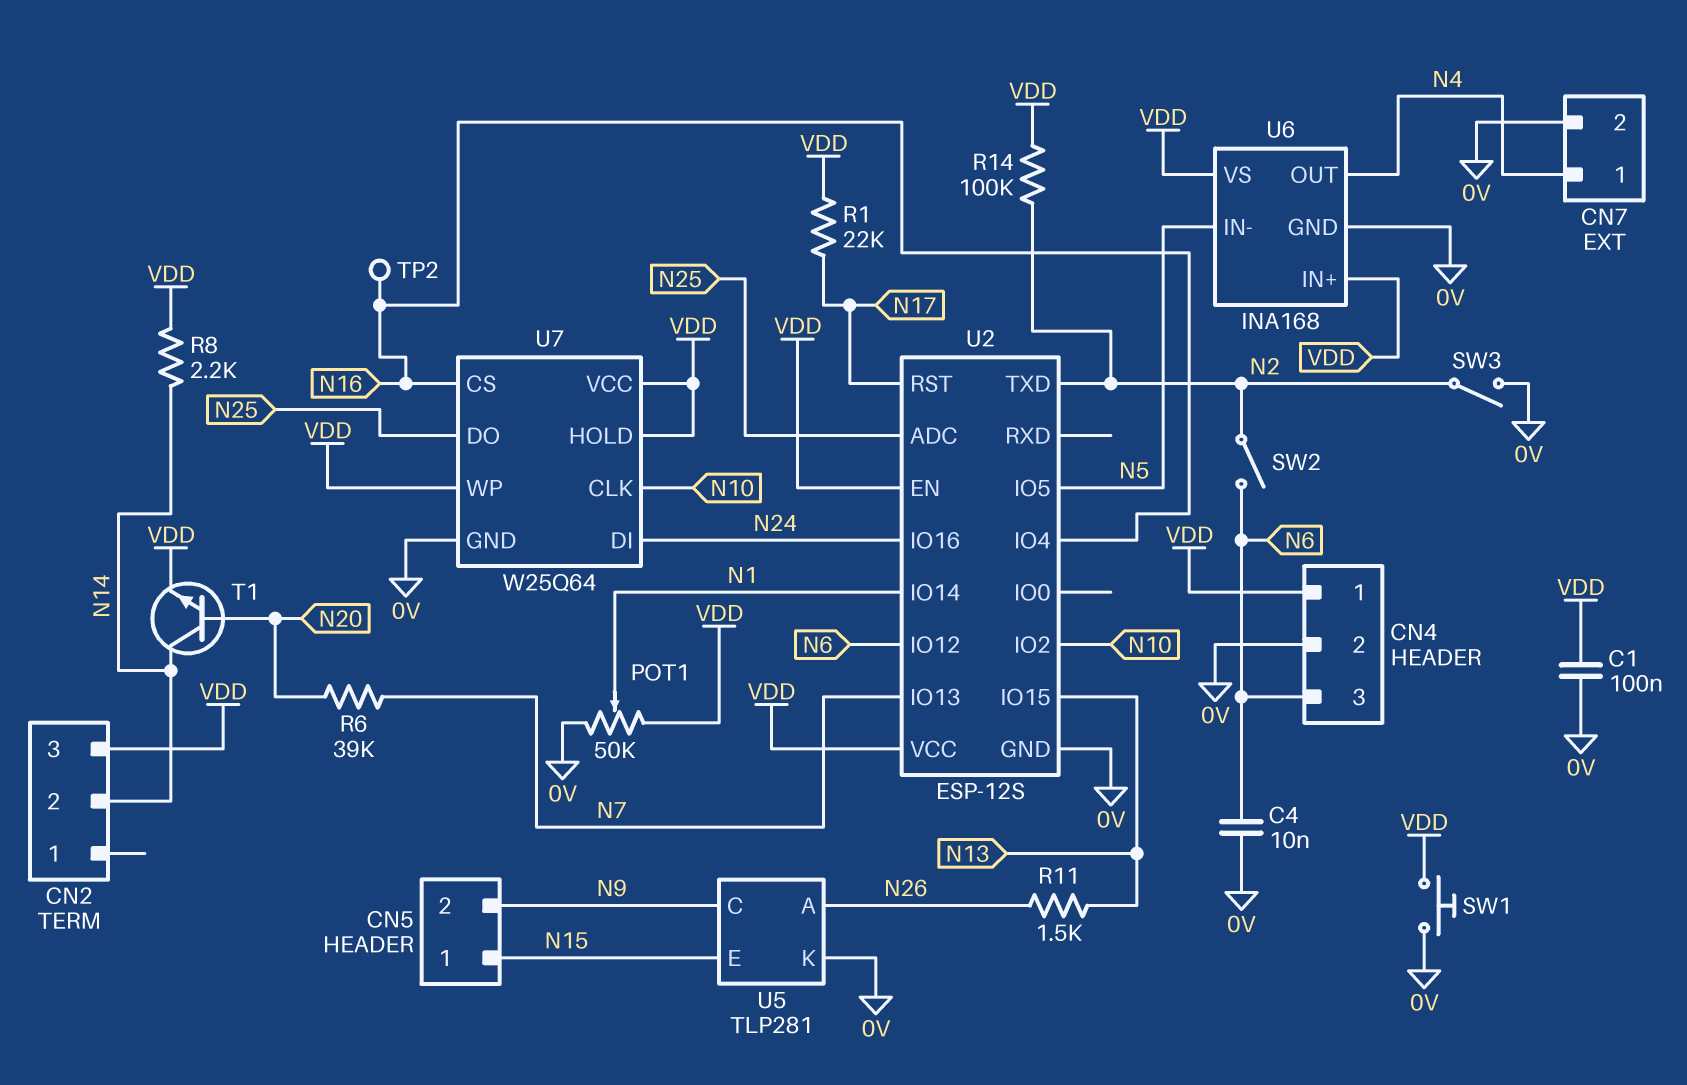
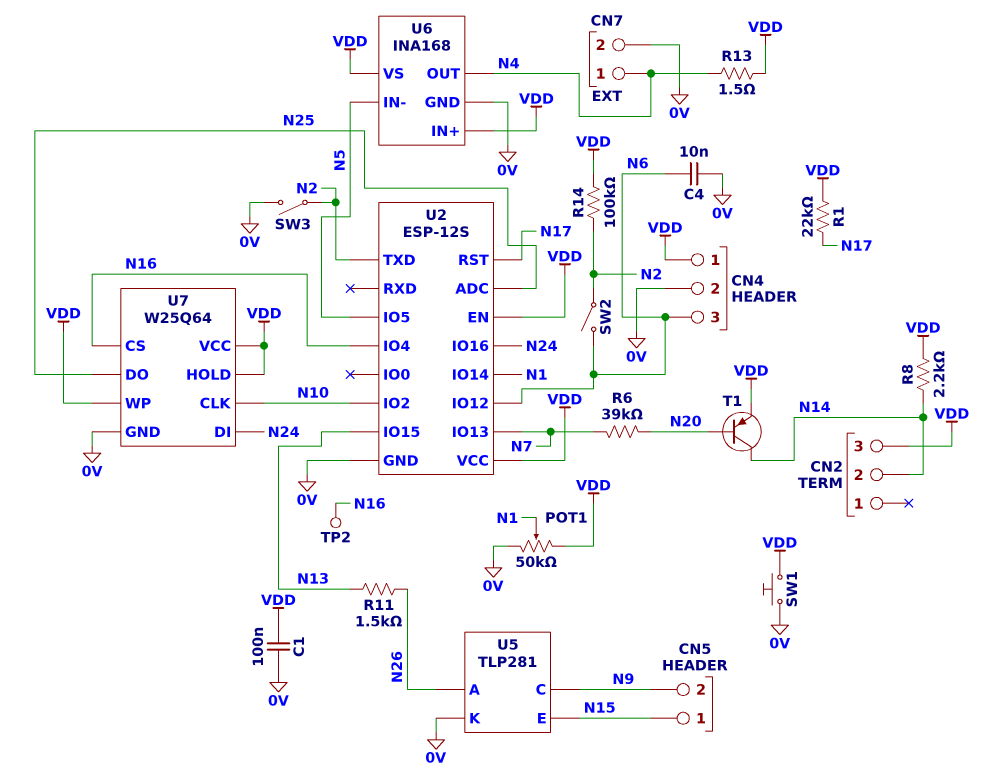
R13: none -> 1.5 (N4, VDD)
T1: NPN (B N20, C N14, E VDD) -> PNP (B N20, C N14, E VDD)

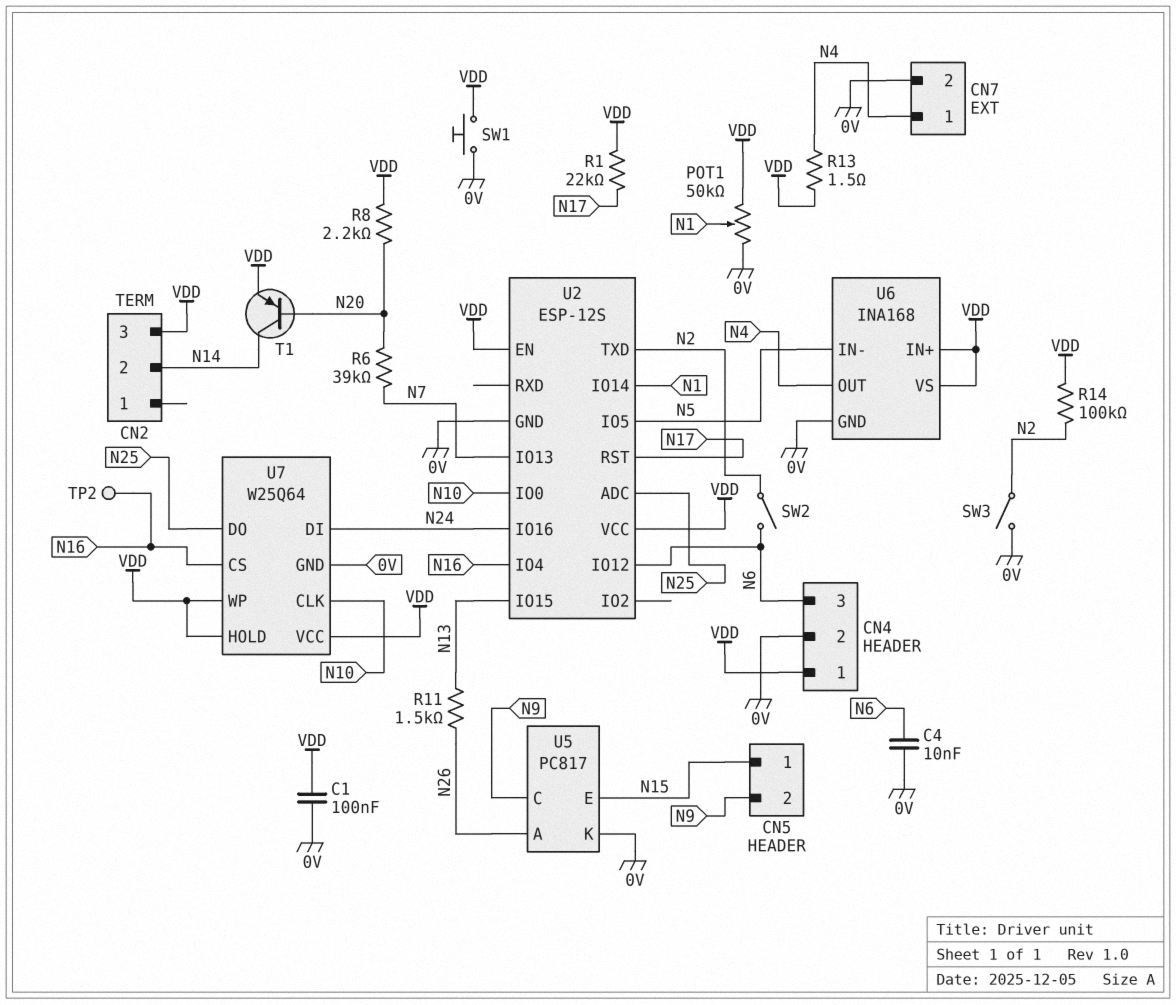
R8: 2.2k (N14, VDD) -> 2.2k (N20, VDD)
U2 pin IO0: none -> N10
U2 pin IO2: N10 -> none
U5: TLP281 -> PC817

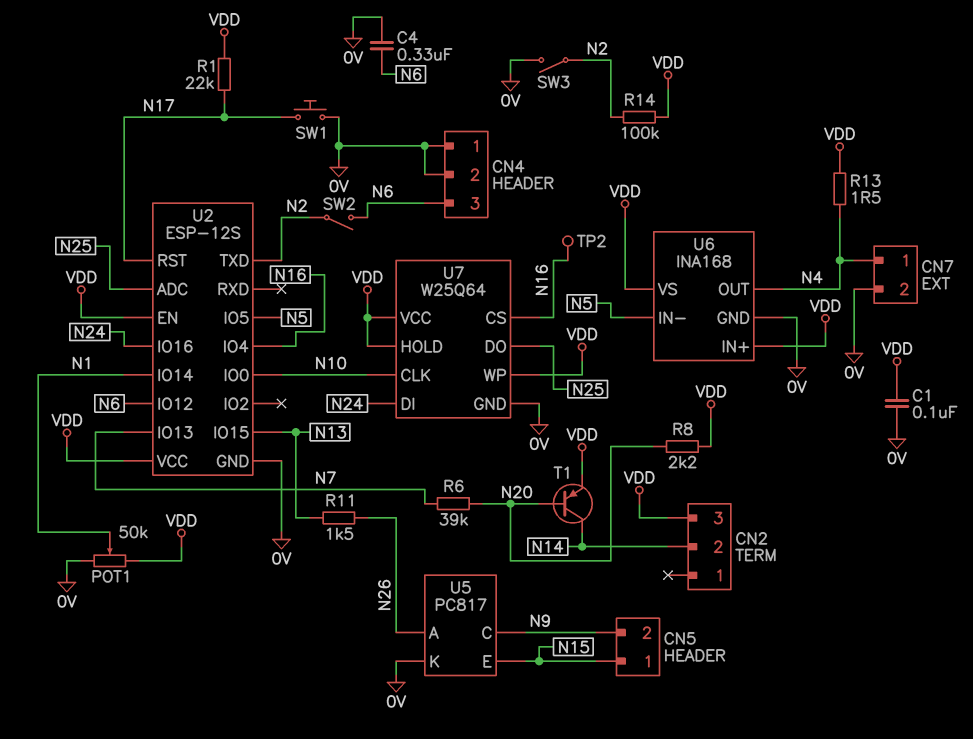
C4: 10nF (0V, N6) -> 330nF (0V, N6)
CN4 pin 1: VDD -> 0V
SW1: button (0V, VDD) -> button (0V, N17)

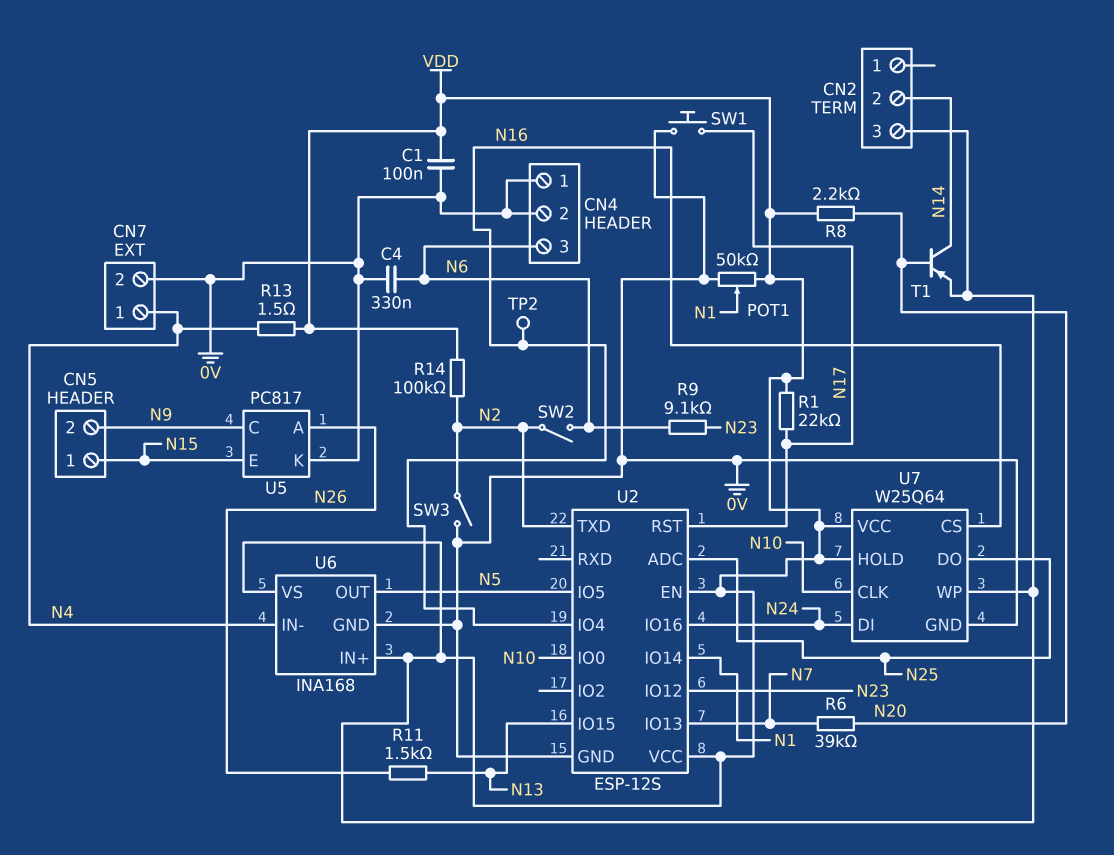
R9: none -> 9.1k (N6, N23)
U2 pin IO12: N6 -> N23
U6 pin IN-: N5 -> N4
U6 pin OUT: N4 -> N5

